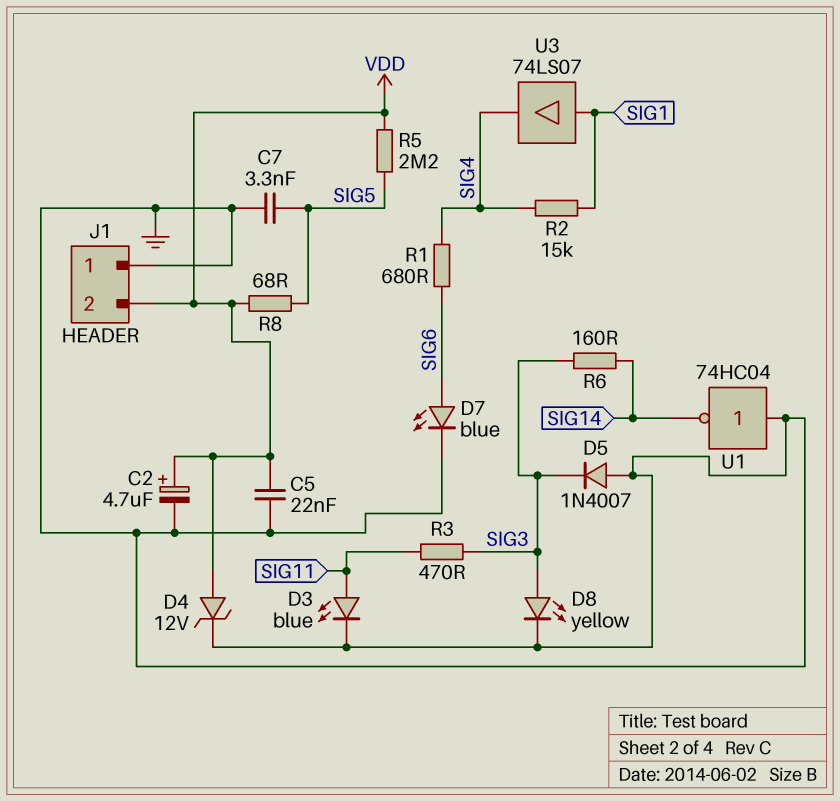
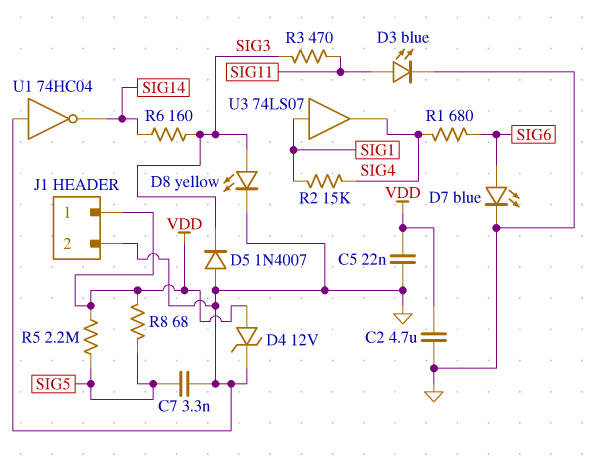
C2: 4.7uF (plus VDD, minus GND) -> 4.7uF (GND, VDD)
J1 pin 1: GND -> VDD
J1 pin 2: VDD -> GND

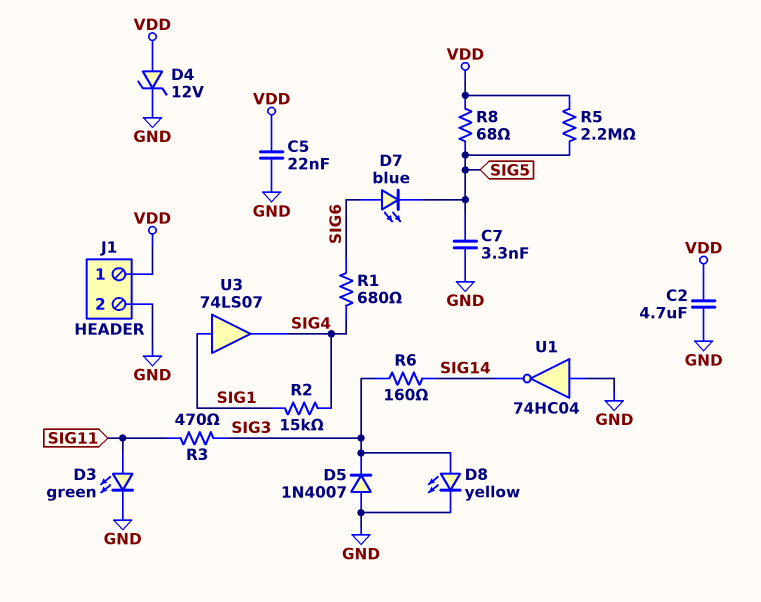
D3: LED blue (A SIG11, K GND) -> LED green (A SIG11, K GND)
D7: LED blue (A SIG6, K GND) -> LED blue (A SIG6, K SIG5)

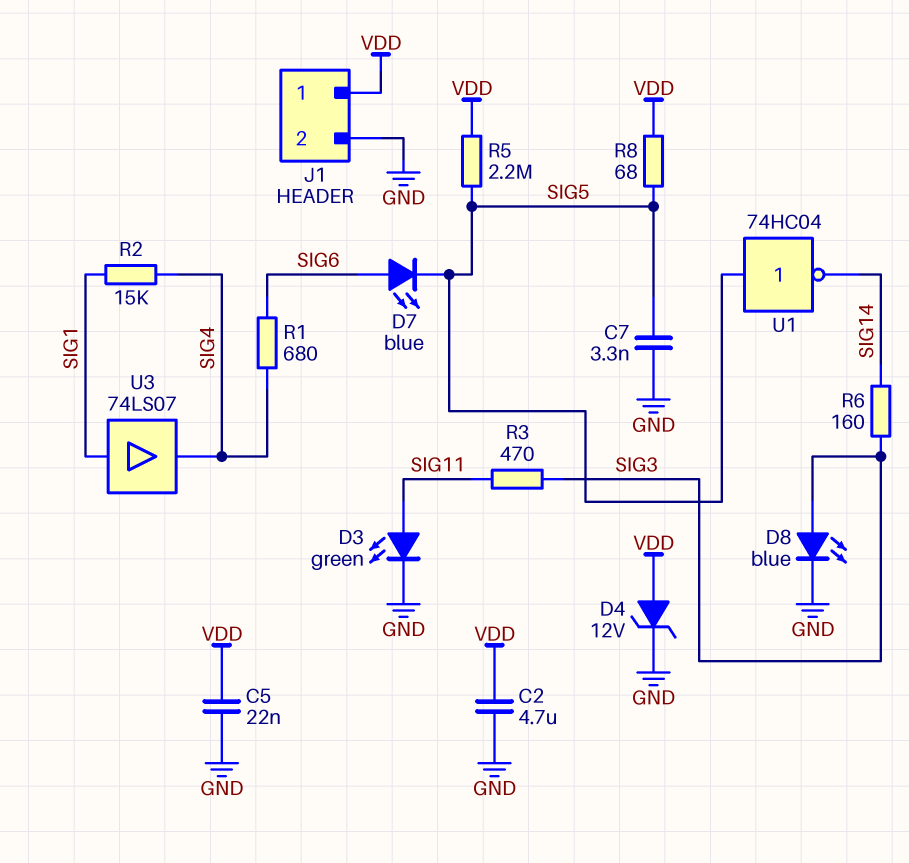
D5: diode 1N4007 (A GND, K SIG3) -> none
D8: LED yellow (A SIG3, K GND) -> LED blue (A SIG3, K GND)
U1: NOT 74HC04 (in GND, out SIG14) -> NOT 74HC04 (in SIG5, out SIG14)

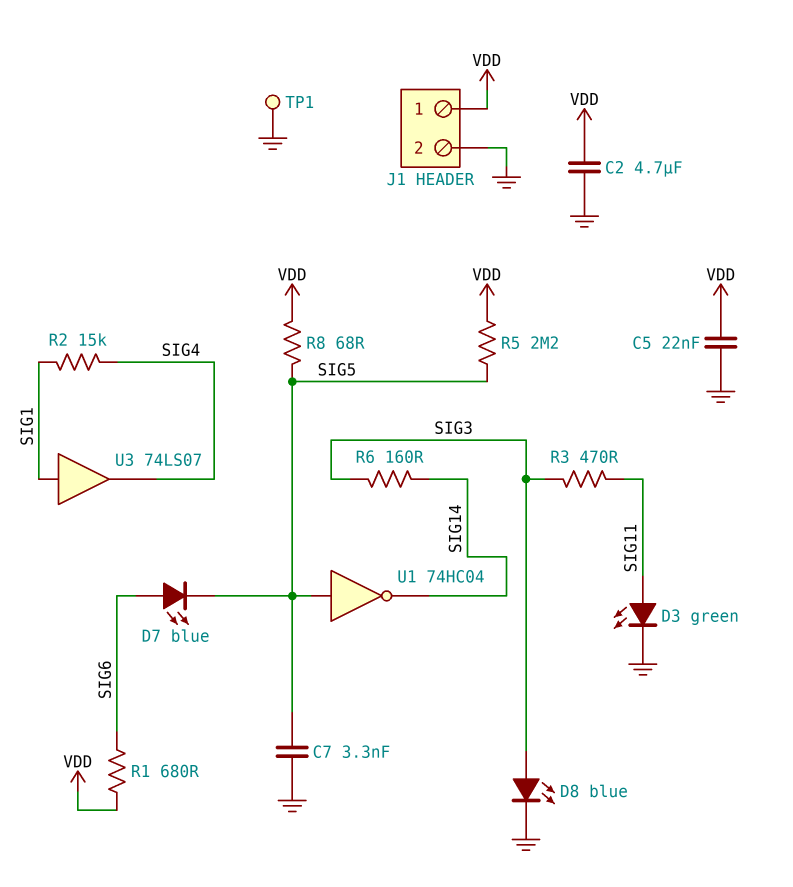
D4: zener 12V (A VDD, K GND) -> none
R1: 680 (SIG4, SIG6) -> 680 (SIG6, VDD)
TP1: none -> test point (GND)

